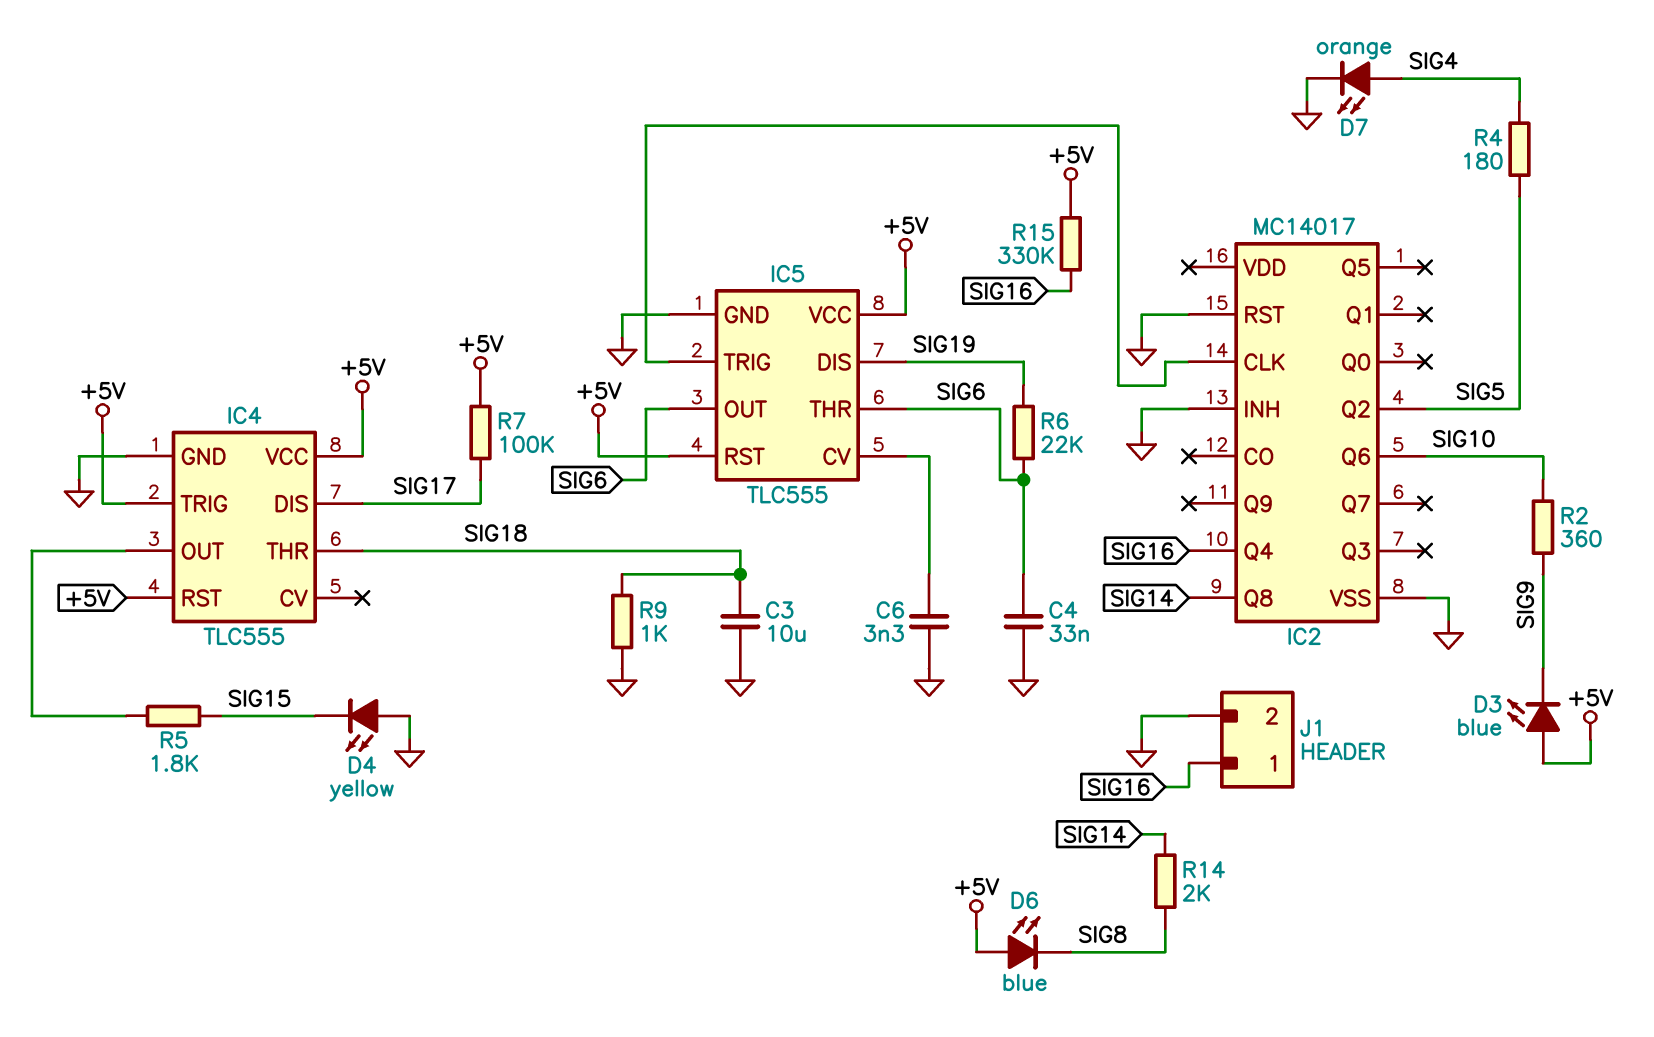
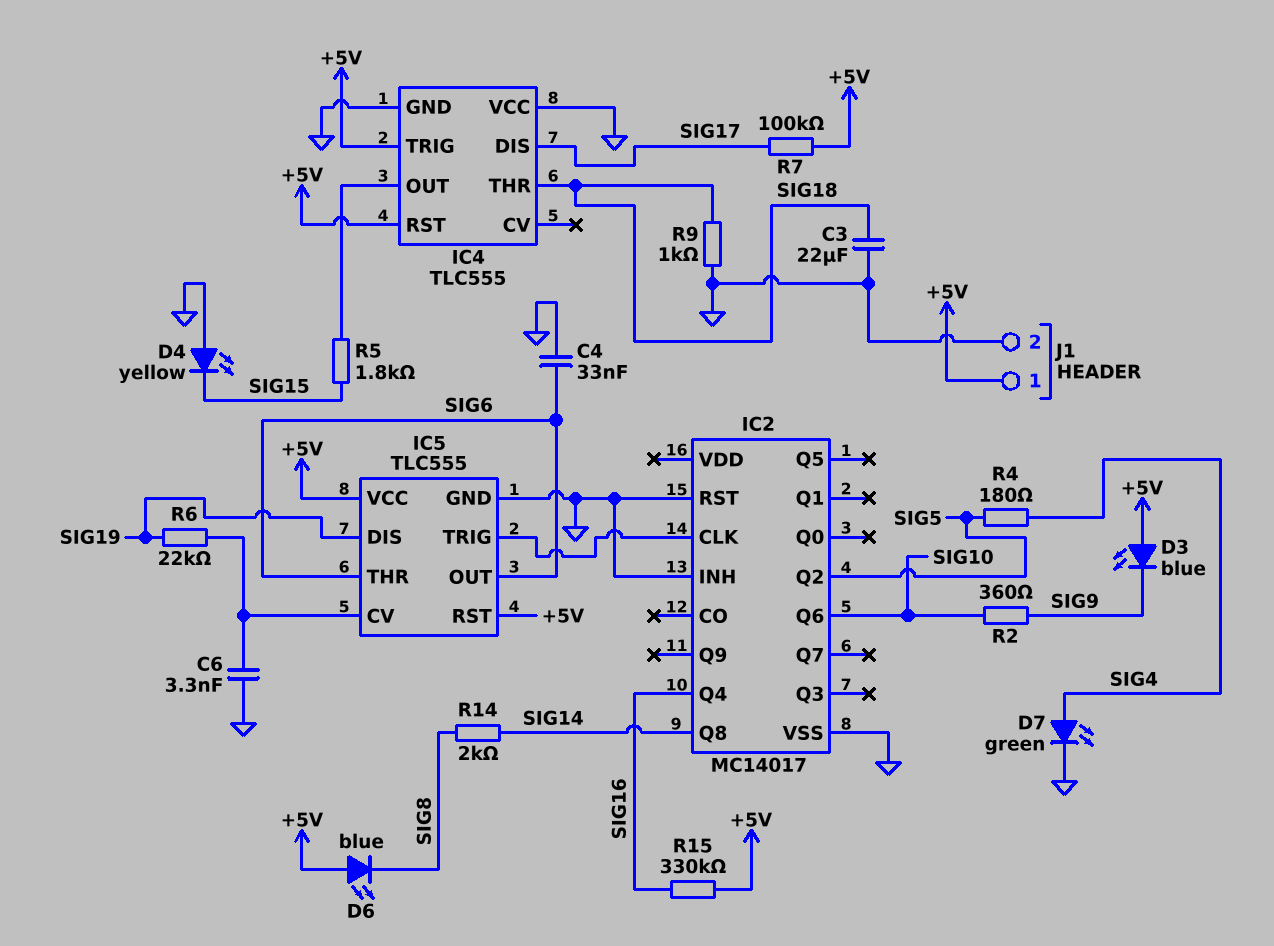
C3: 10uF (GND, SIG18) -> 22uF (GND, SIG18)
D7: LED orange (A SIG4, K GND) -> LED green (A SIG4, K GND)
IC4 pin VCC: +5V -> GND
J1 pin 1: SIG16 -> +5V
R6: 22k (SIG6, SIG19) -> 22k (IC5/CV, SIG19)

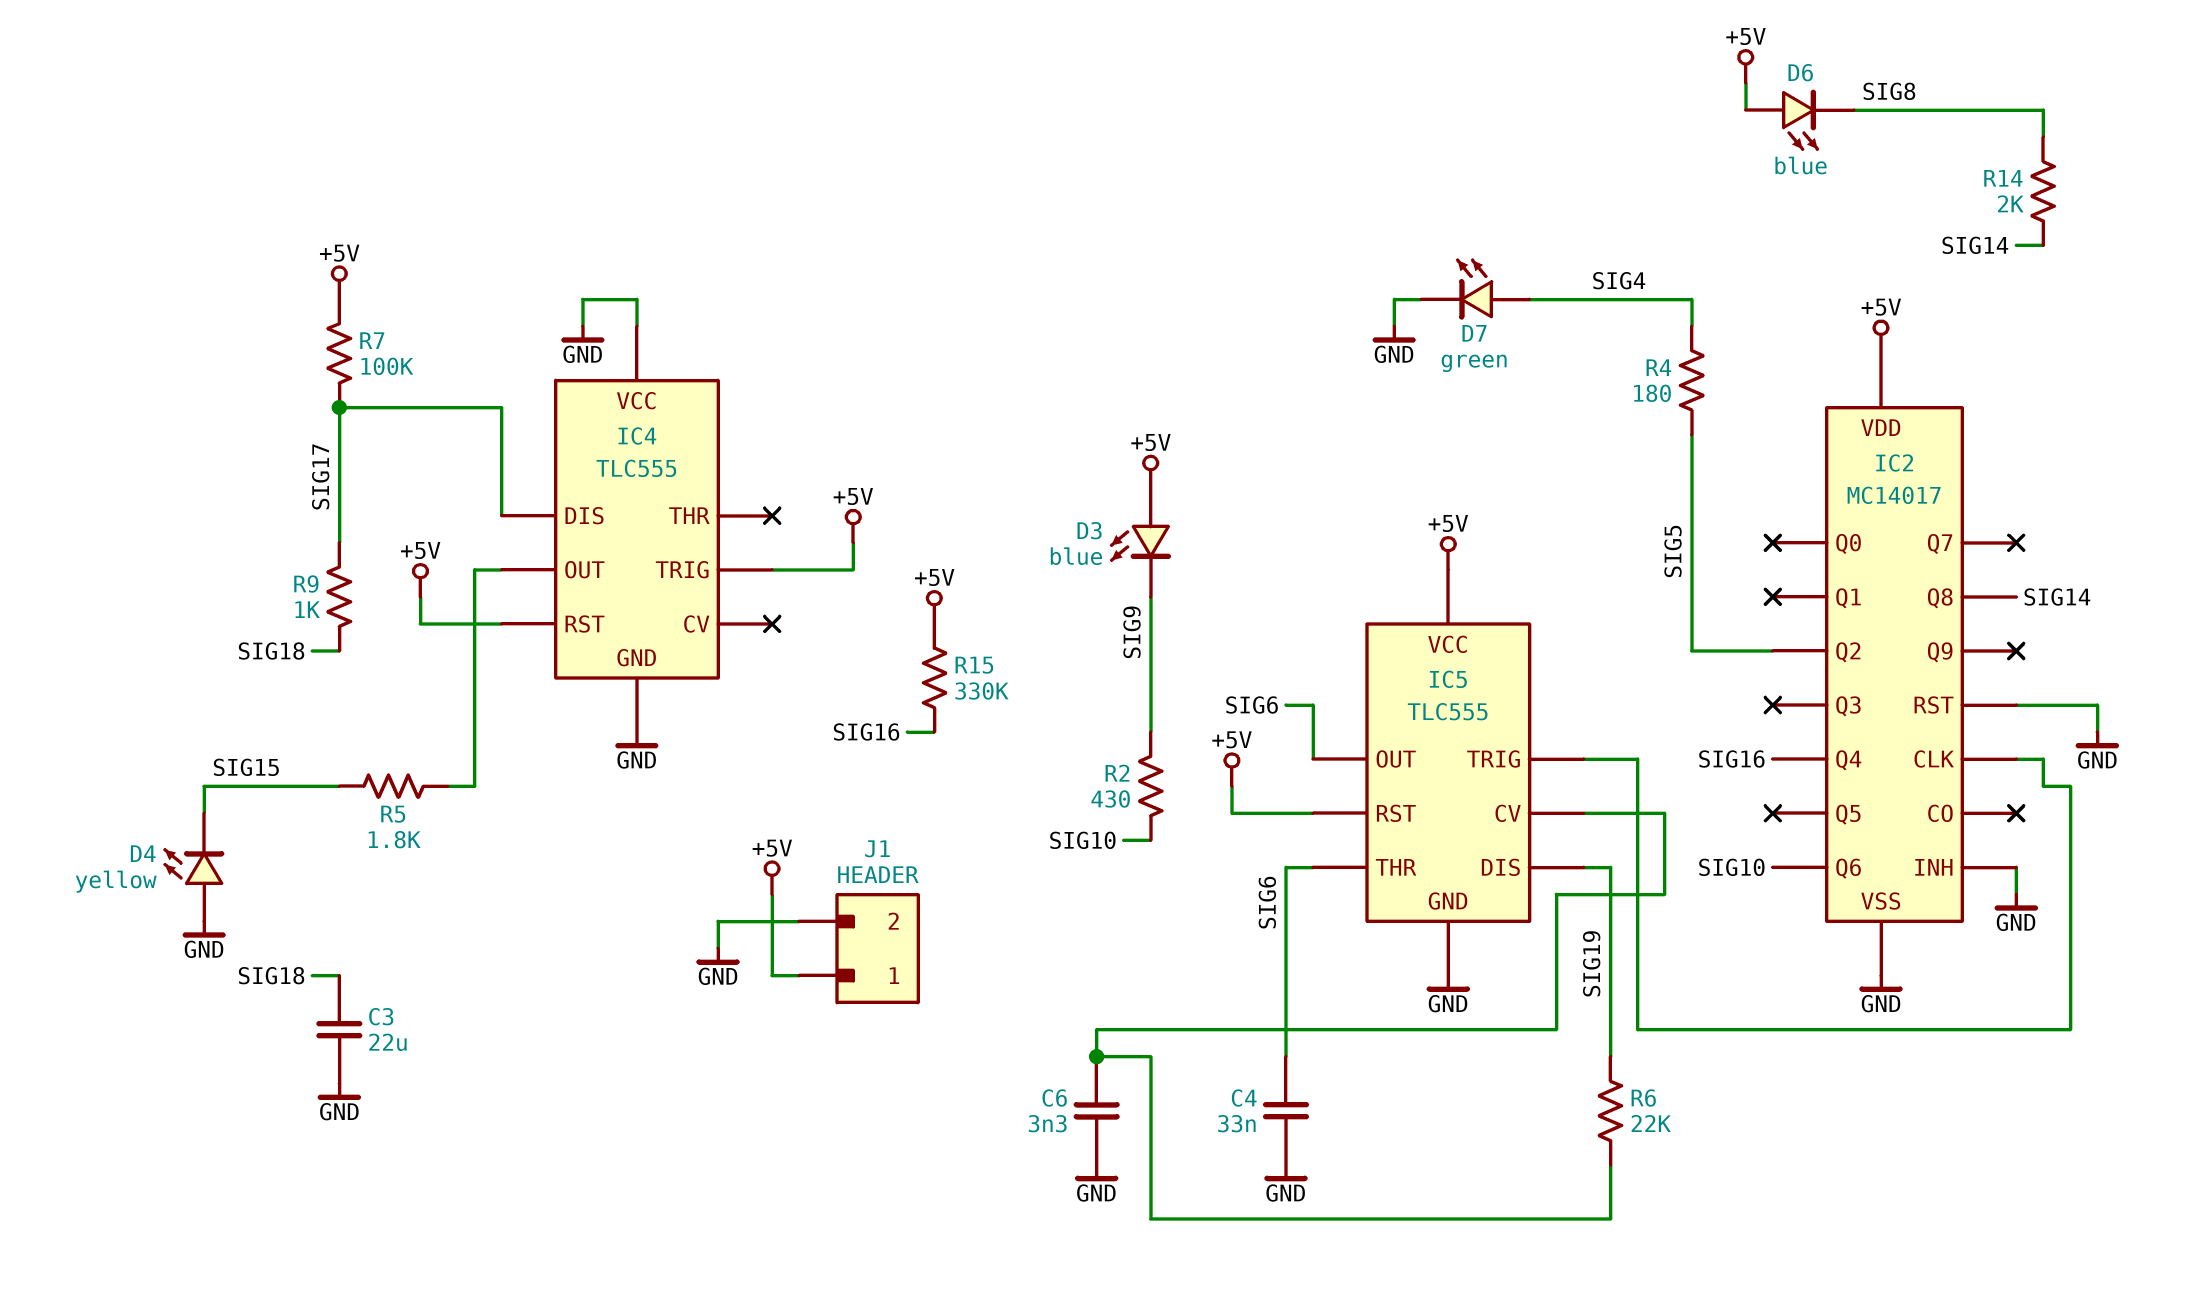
IC2 pin VDD: none -> +5V
IC4 pin THR: SIG18 -> none
R2: 360 (SIG9, SIG10) -> 430 (SIG9, SIG10)
R9: 1k (GND, SIG18) -> 1k (SIG17, SIG18)

